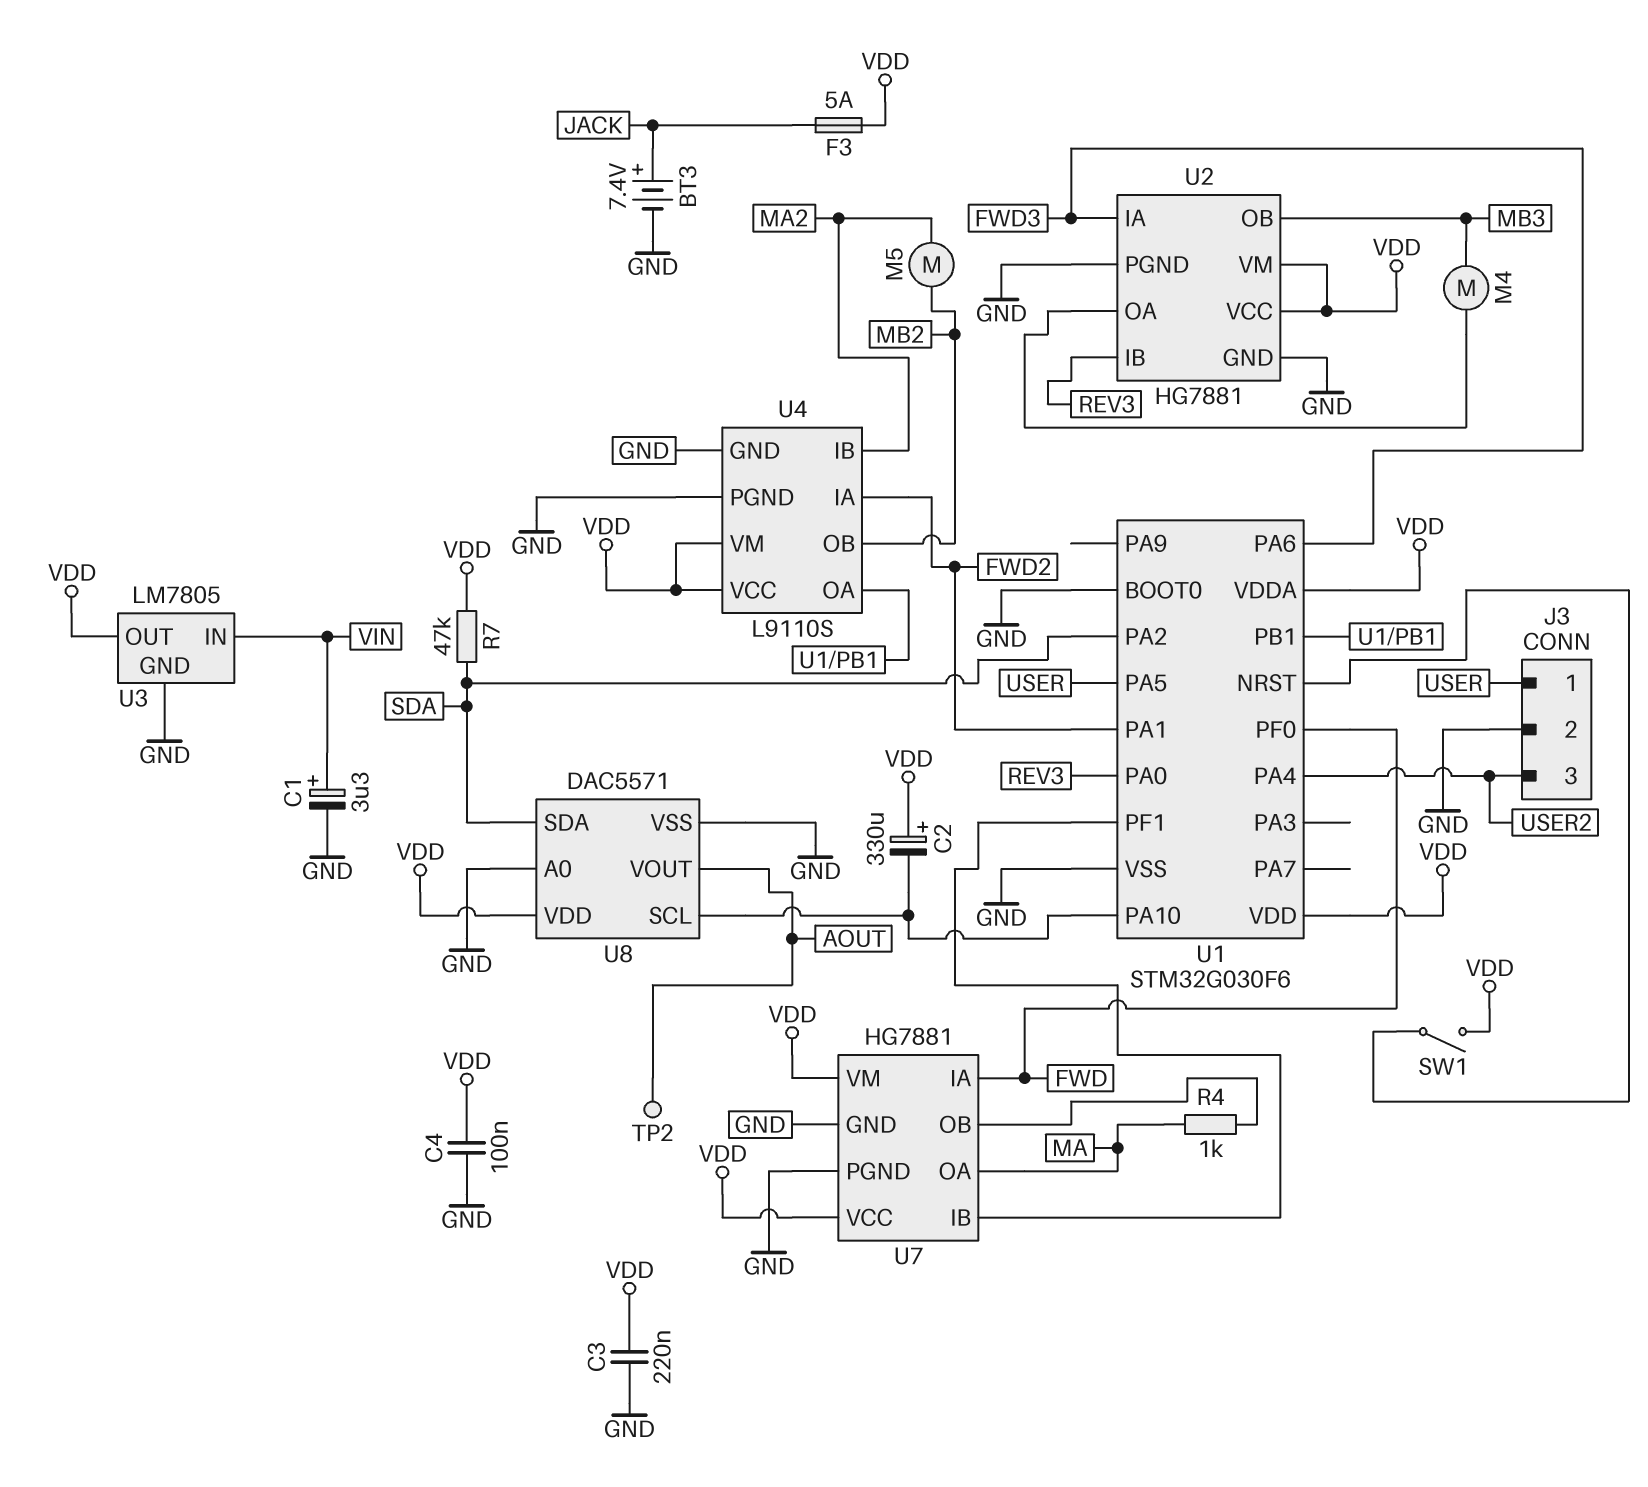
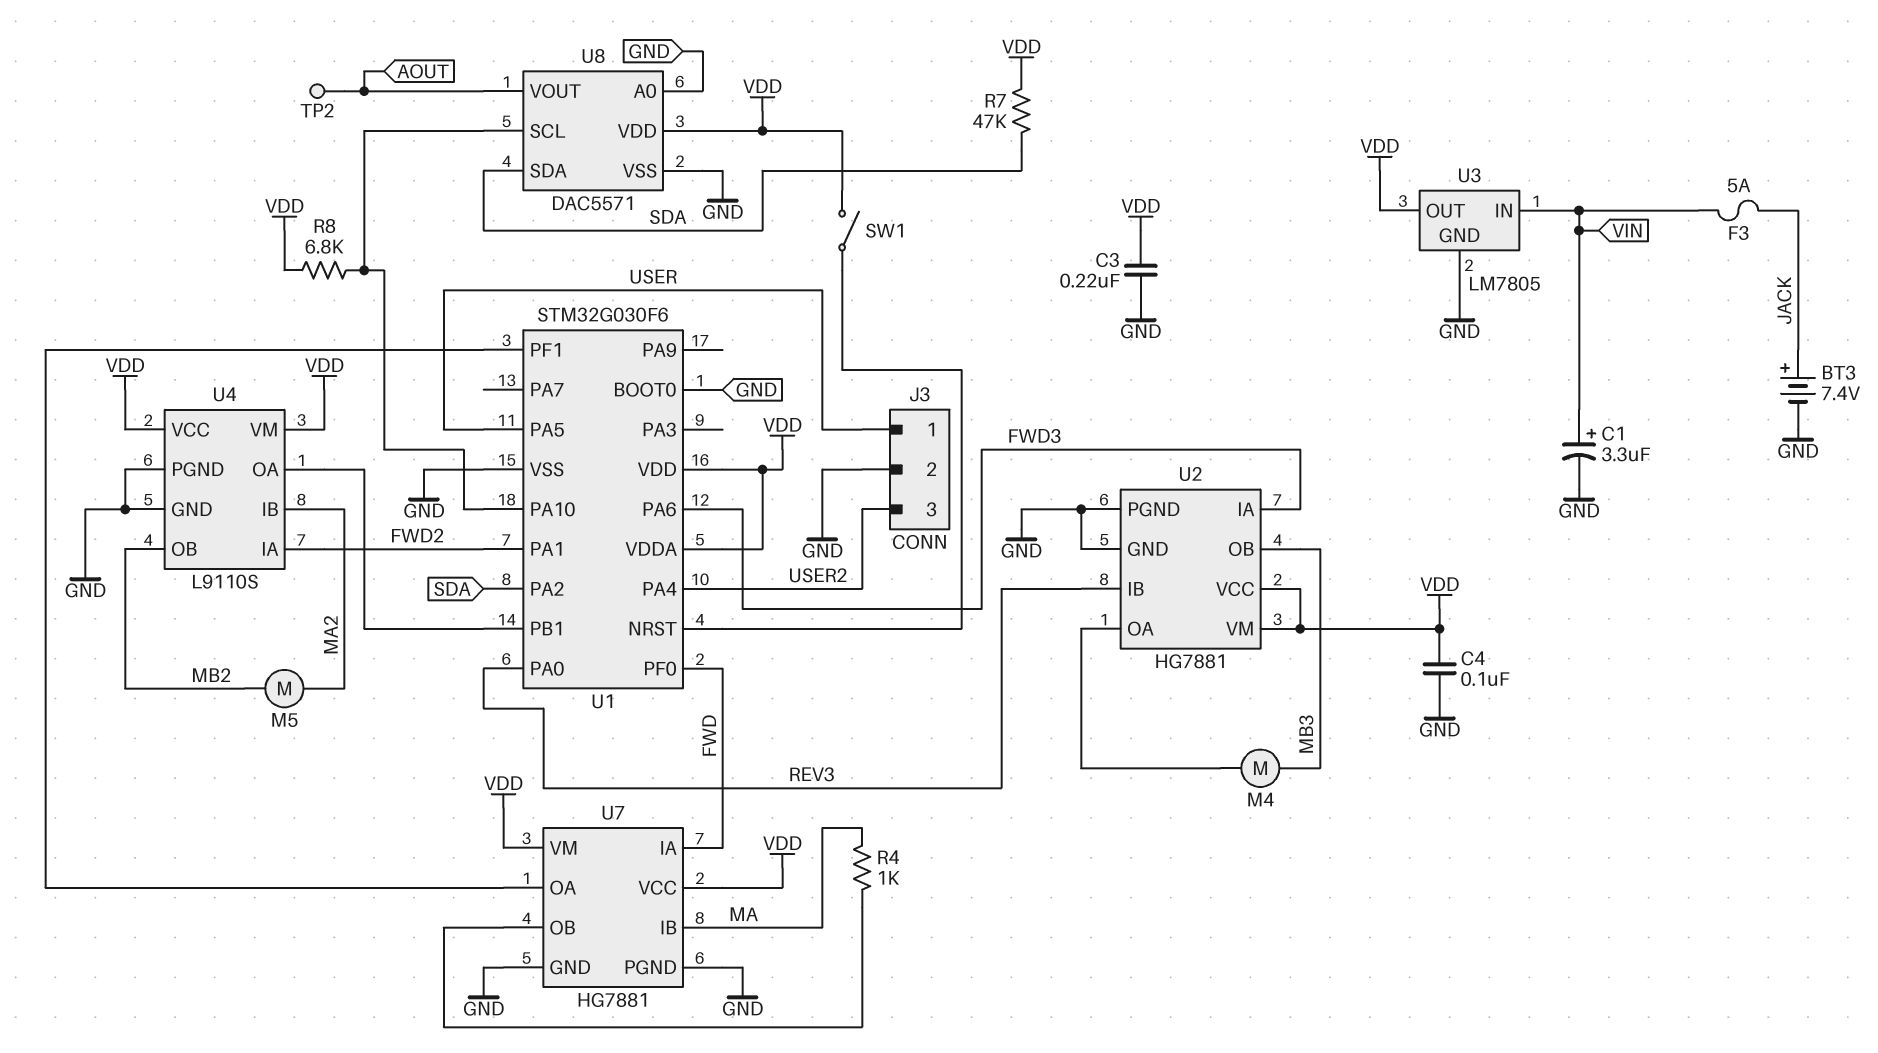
C2: 330uF (plus VDD, minus U1/PA10) -> none
F3: 5A (JACK, VDD) -> 5A (JACK, VIN)
R8: none -> 6.8k (U1/PA10, VDD)
U7 pin IB: U1/PF1 -> MA
U7 pin OA: MA -> U1/PF1

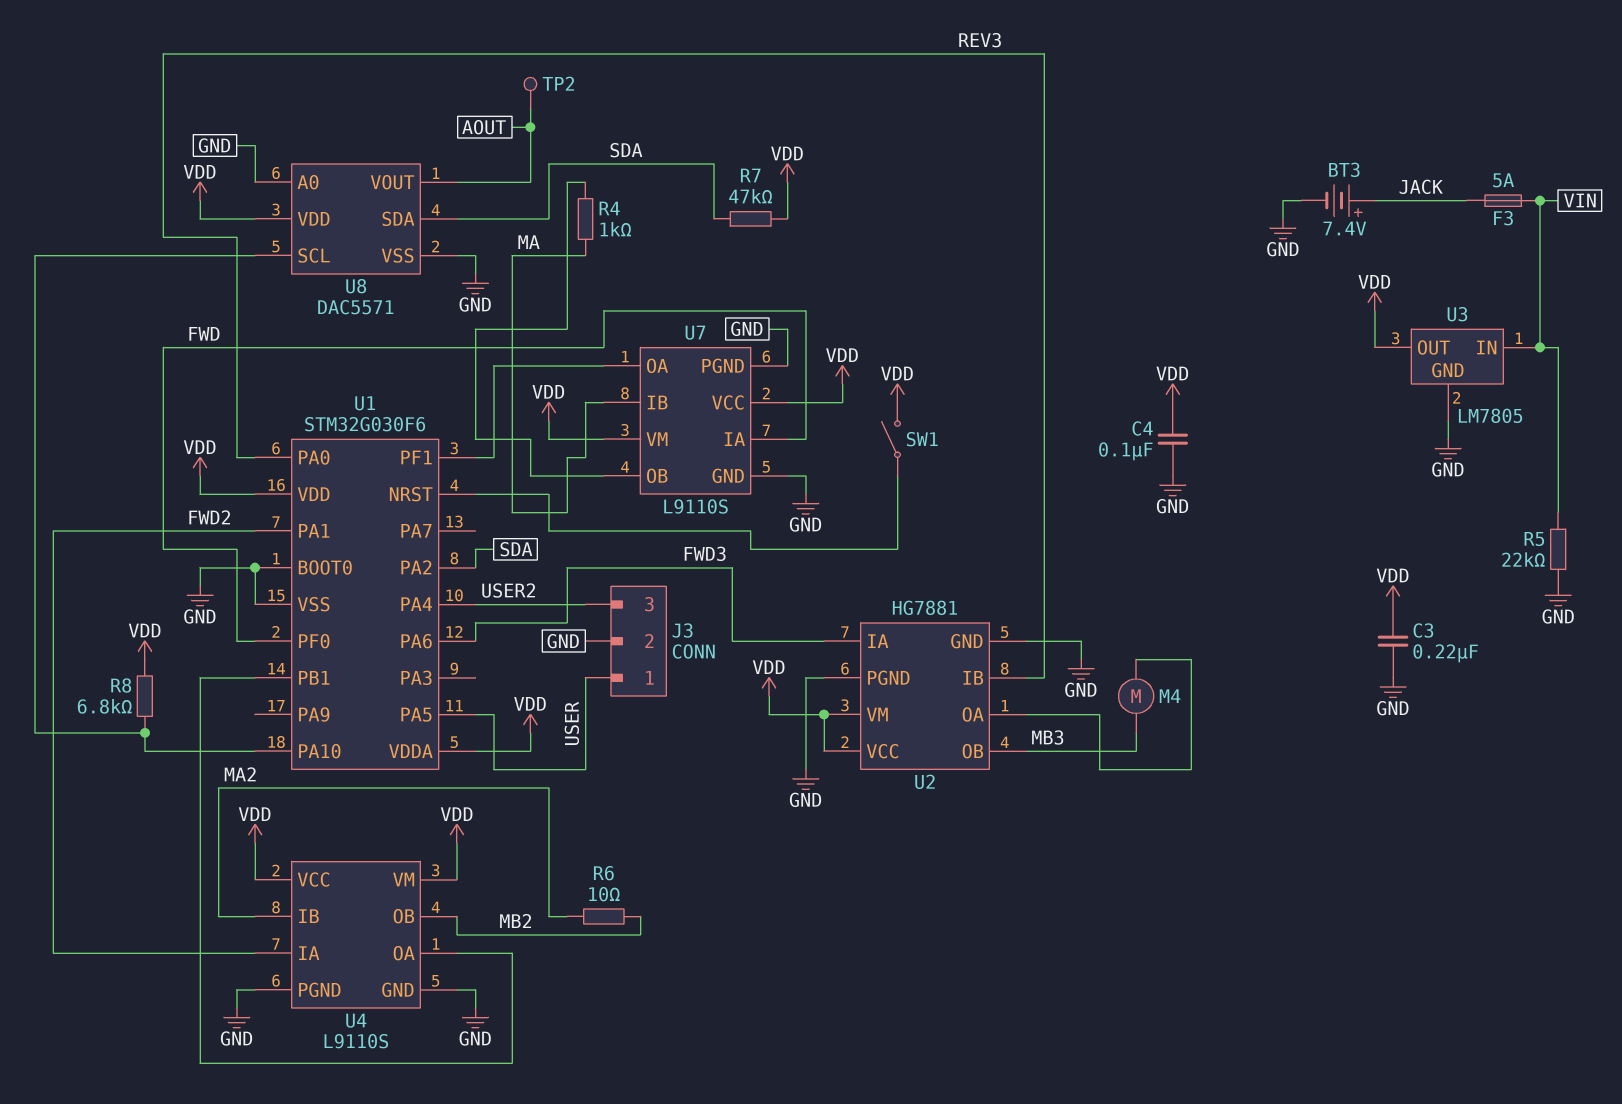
C1: 3.3uF (plus VIN, minus GND) -> none
M5: motor (MA2, MB2) -> none
R5: none -> 22k (GND, VIN)
R6: none -> 10 (MA2, MB2)
U7: HG7881 -> L9110S

